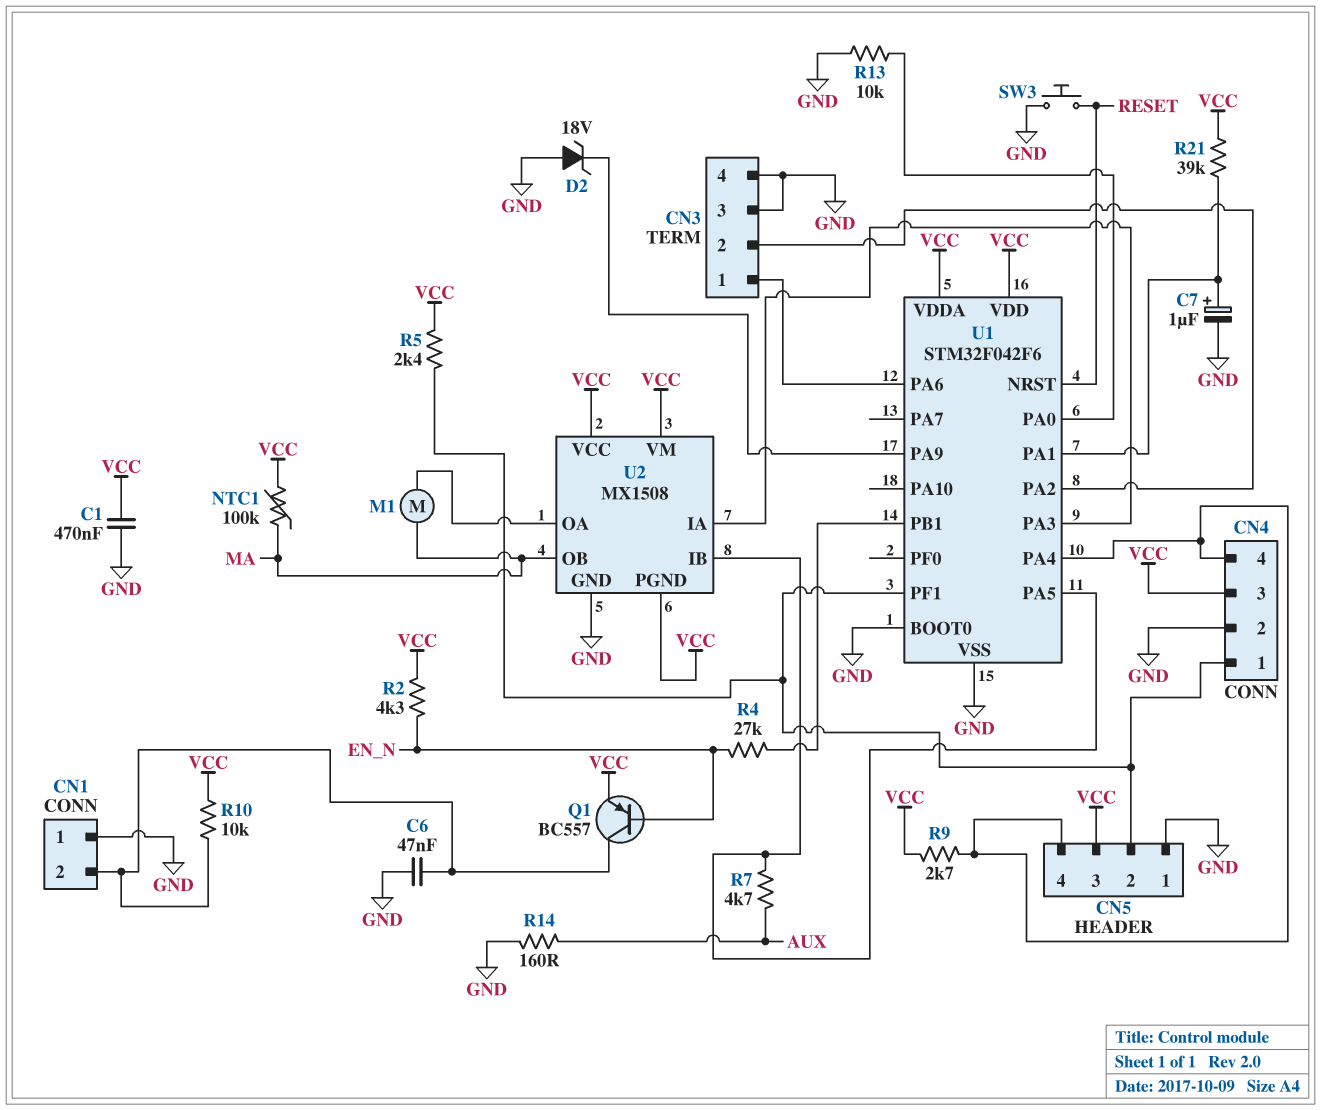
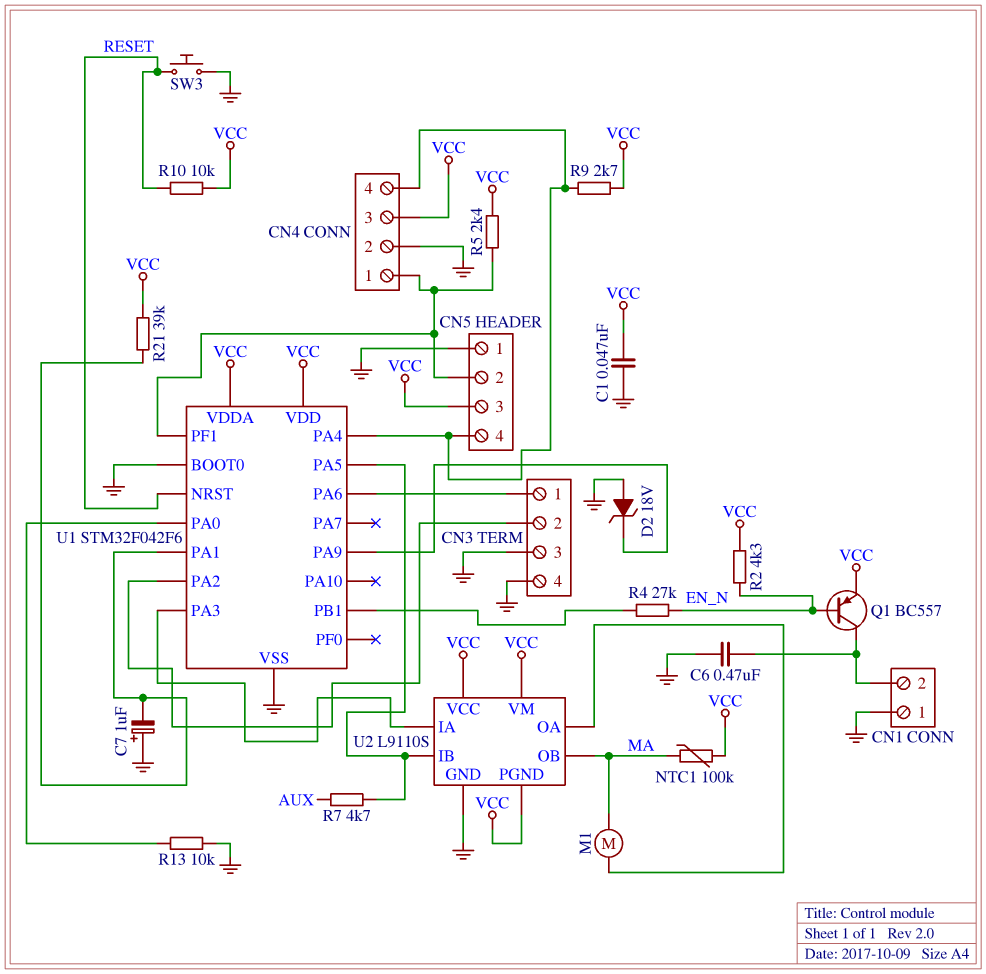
C1: 470nF (GND, VCC) -> 47nF (GND, VCC)
C6: 47nF (CN1/2, GND) -> 470nF (CN1/2, GND)
C7: 1uF (plus U1/PA1, minus GND) -> 1uF (plus GND, minus U1/PA1)
R10: 10k (CN1/2, VCC) -> 10k (RESET, VCC)
R14: 160 (AUX, GND) -> none
U2: MX1508 -> L9110S

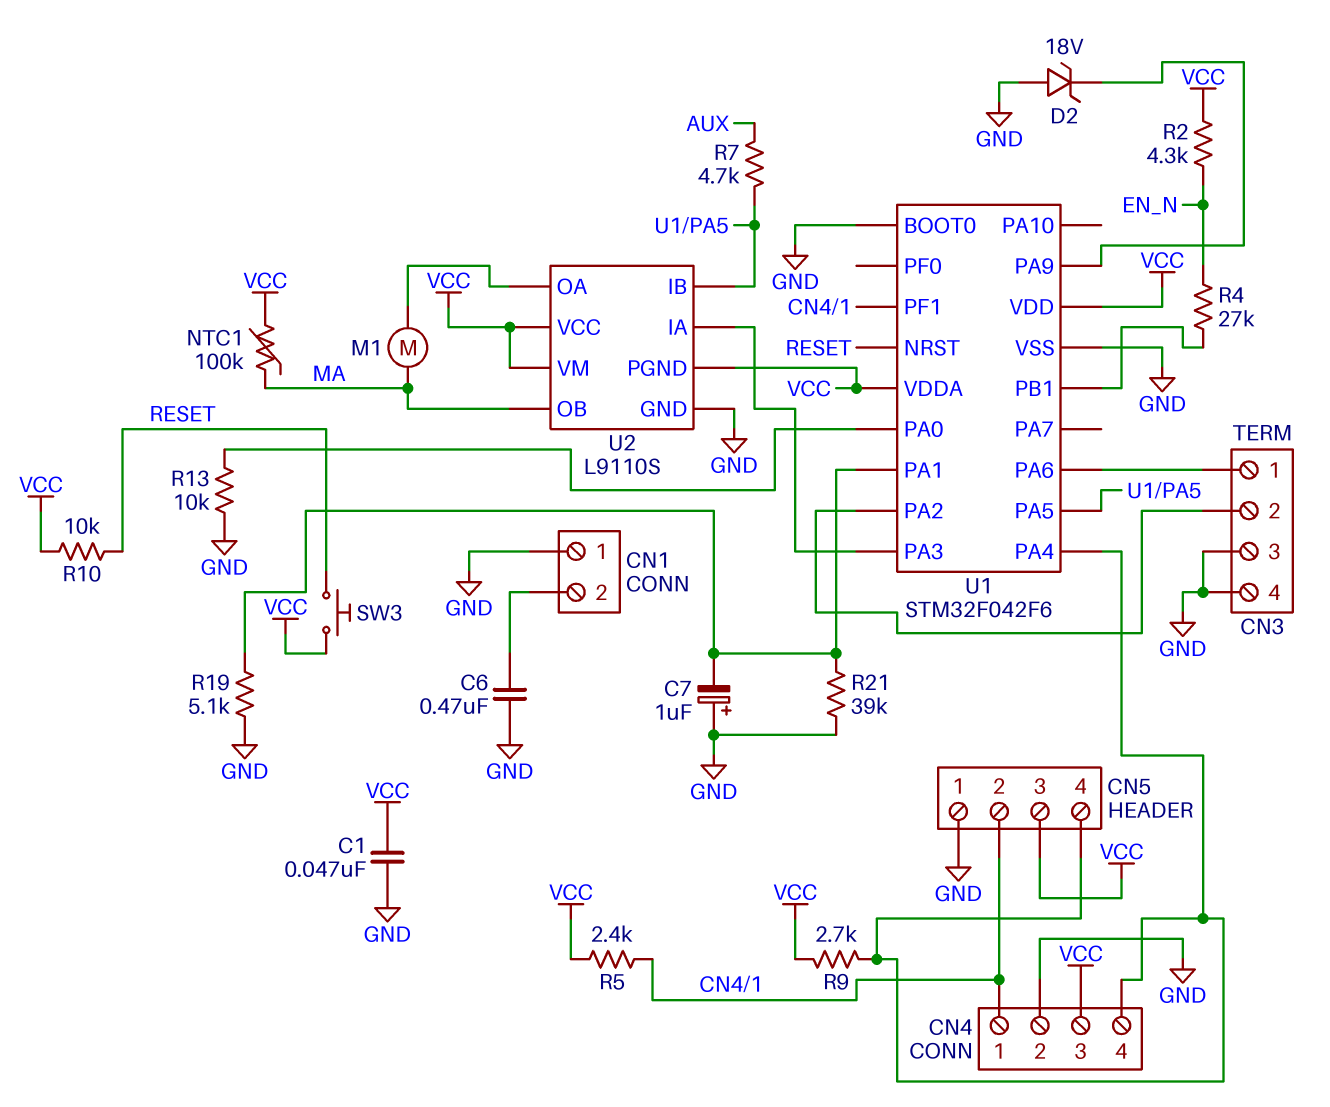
Q1: PNP BC557 (B EN_N, C CN1/2, E VCC) -> none
R19: none -> 5.1k (GND, U1/PA1)
R21: 39k (U1/PA1, VCC) -> 39k (GND, U1/PA1)
SW3: button (GND, RESET) -> button (RESET, VCC)

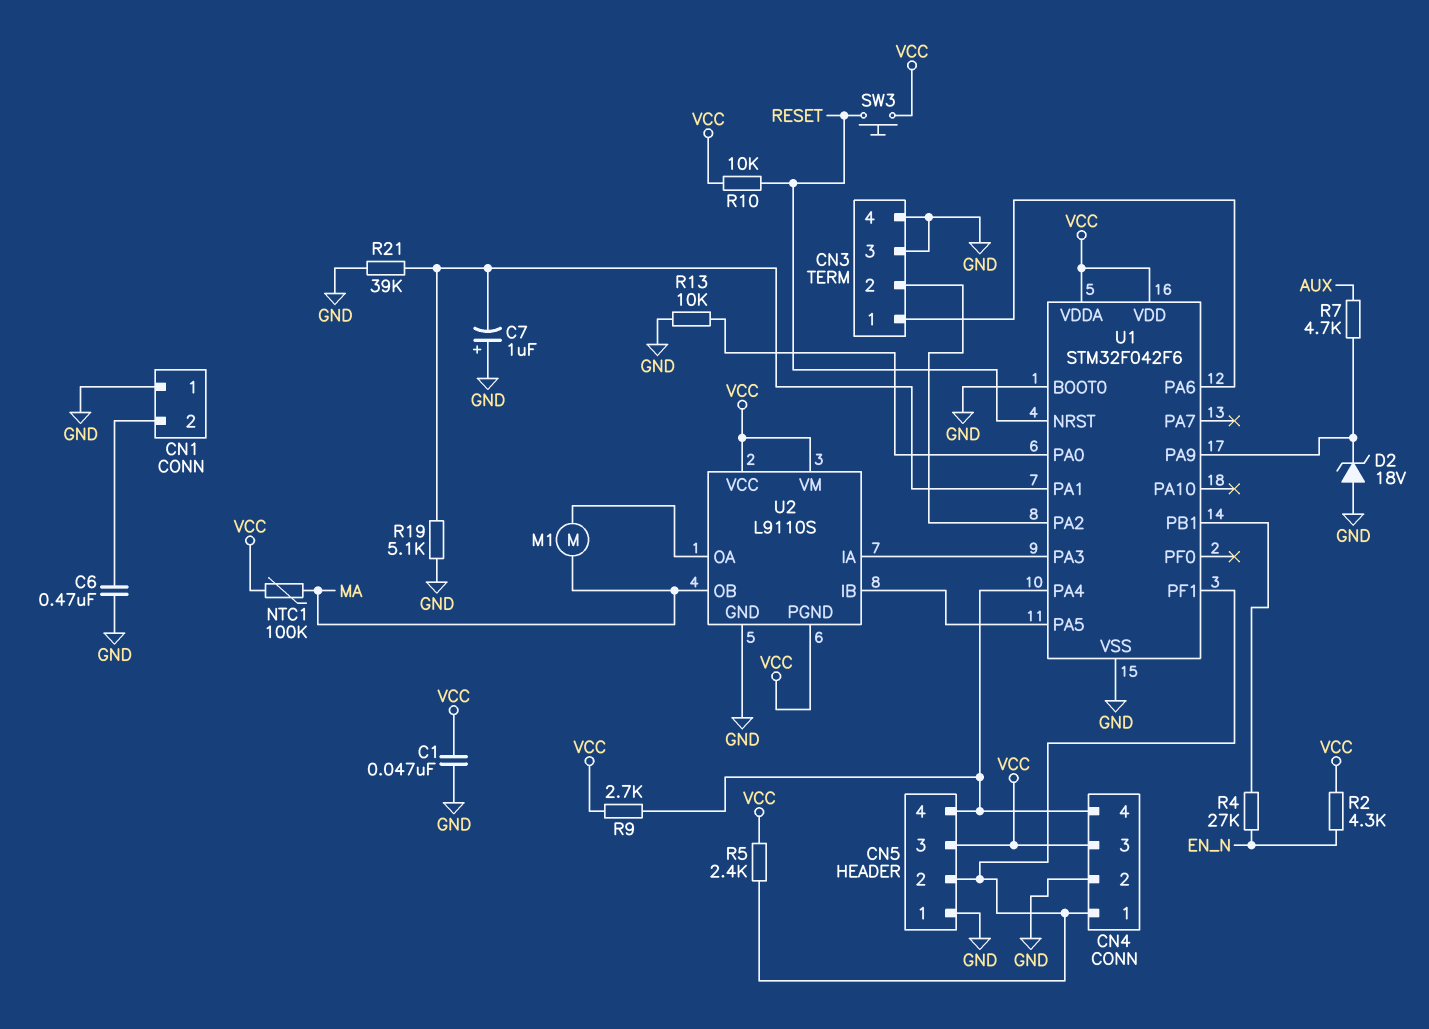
R7: 4.7k (AUX, U1/PA5) -> 4.7k (AUX, U1/PA9)

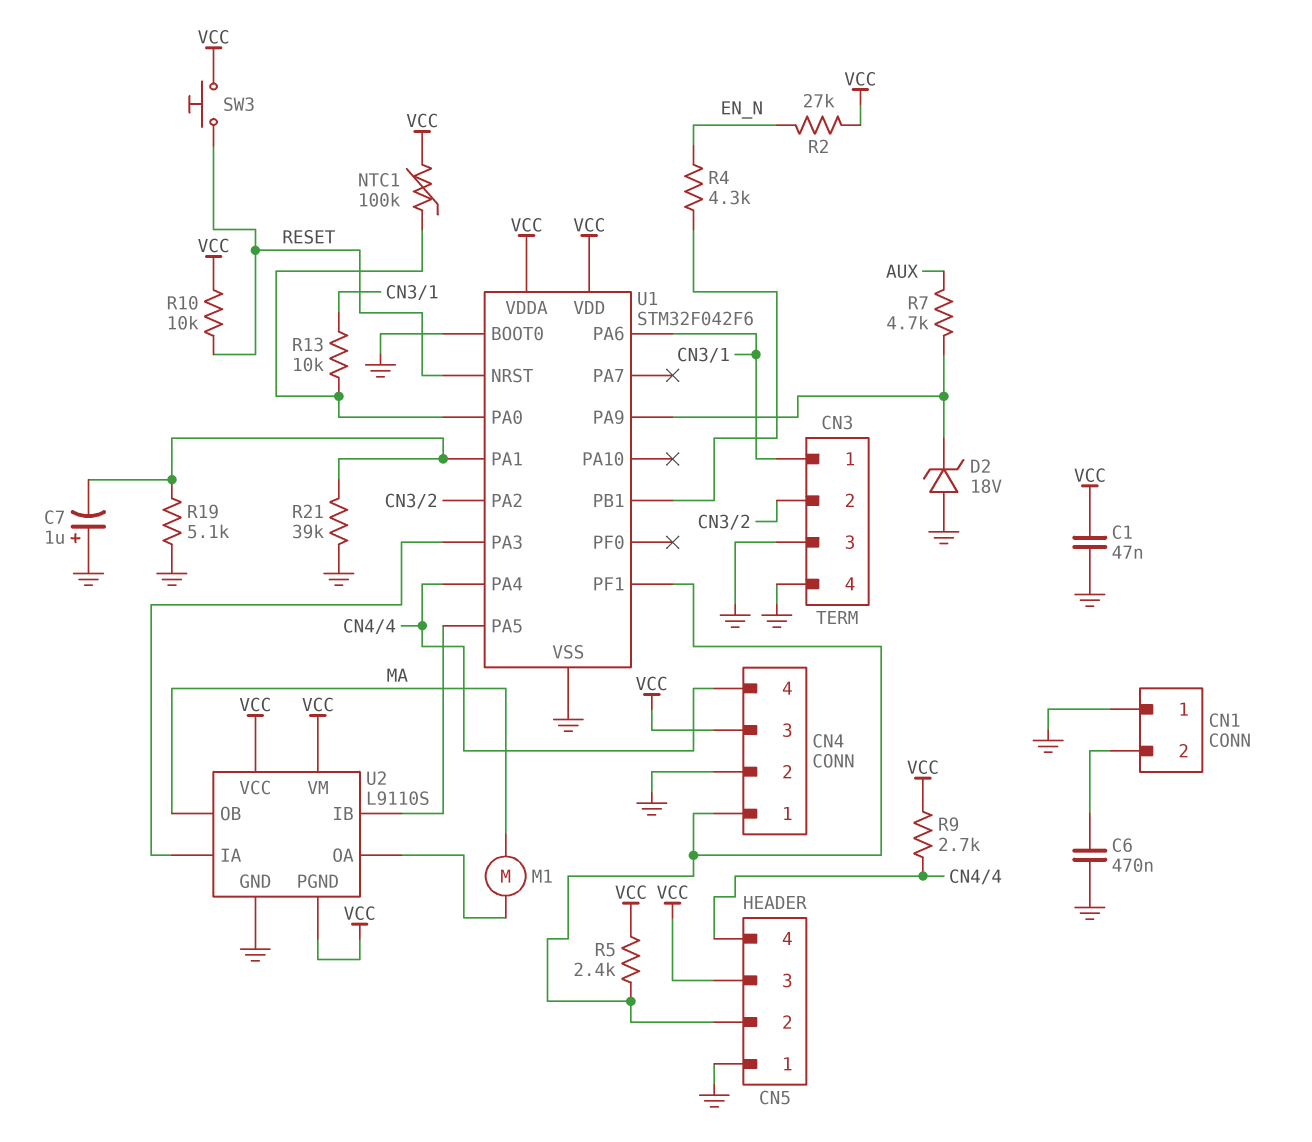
NTC1: 100k (MA, VCC) -> 100k (U1/PA0, VCC)
R2: 4.3k (EN_N, VCC) -> 27k (EN_N, VCC)
R4: 27k (EN_N, U1/PB1) -> 4.3k (EN_N, U1/PB1)
R13: 10k (GND, U1/PA0) -> 10k (CN3/1, U1/PA0)

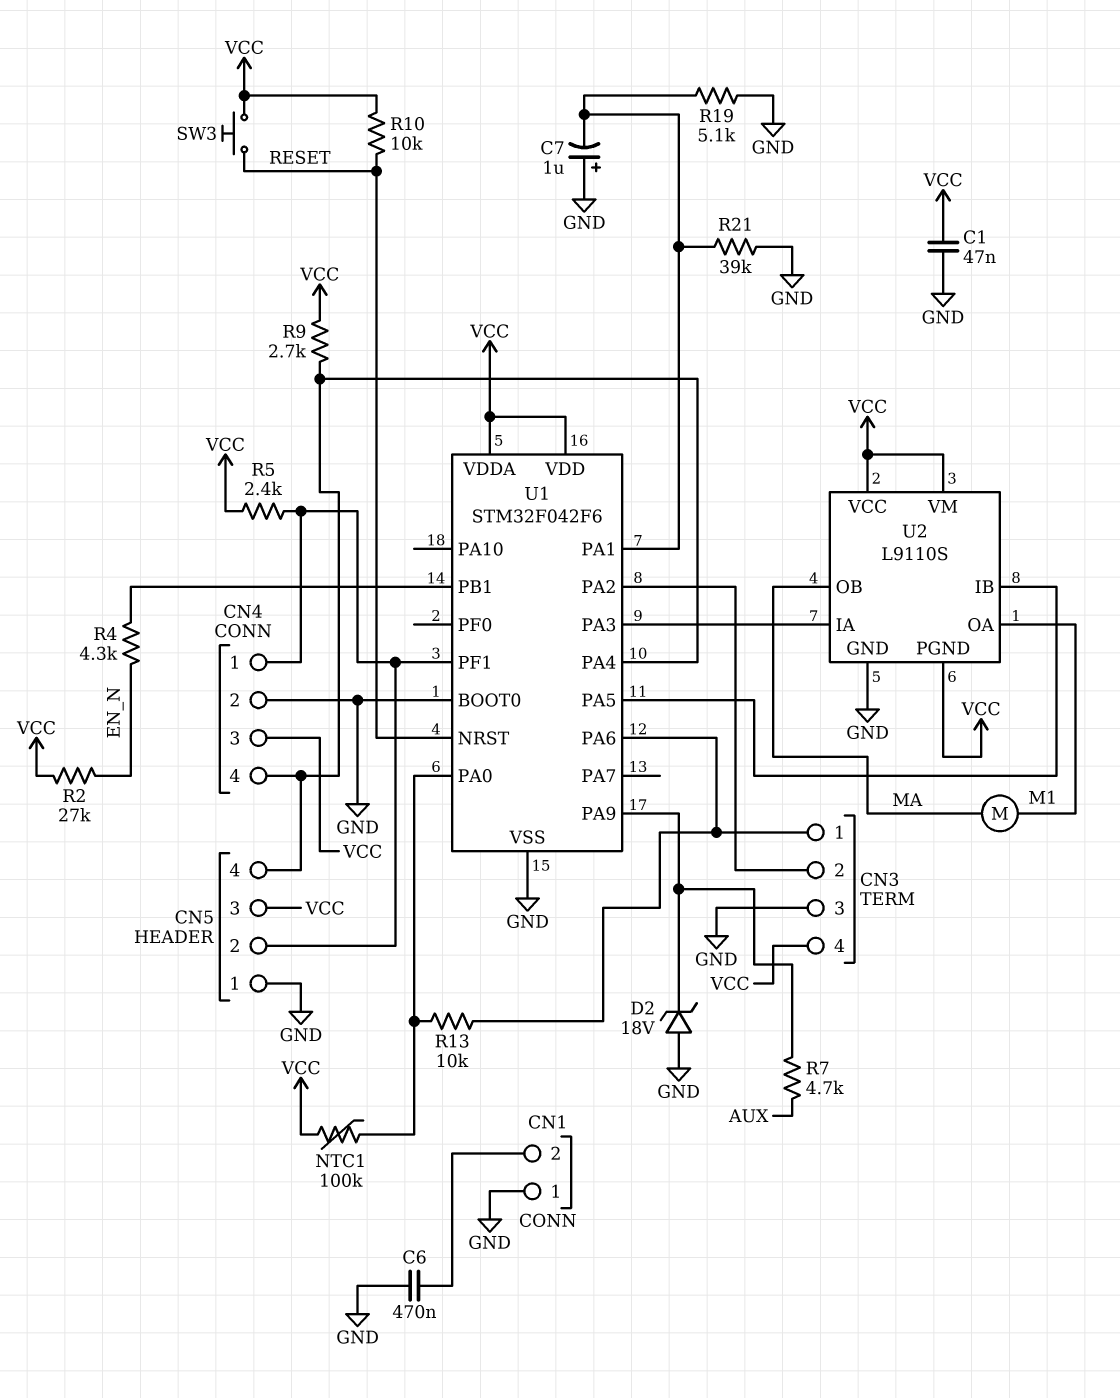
CN3 pin 4: GND -> VCC

